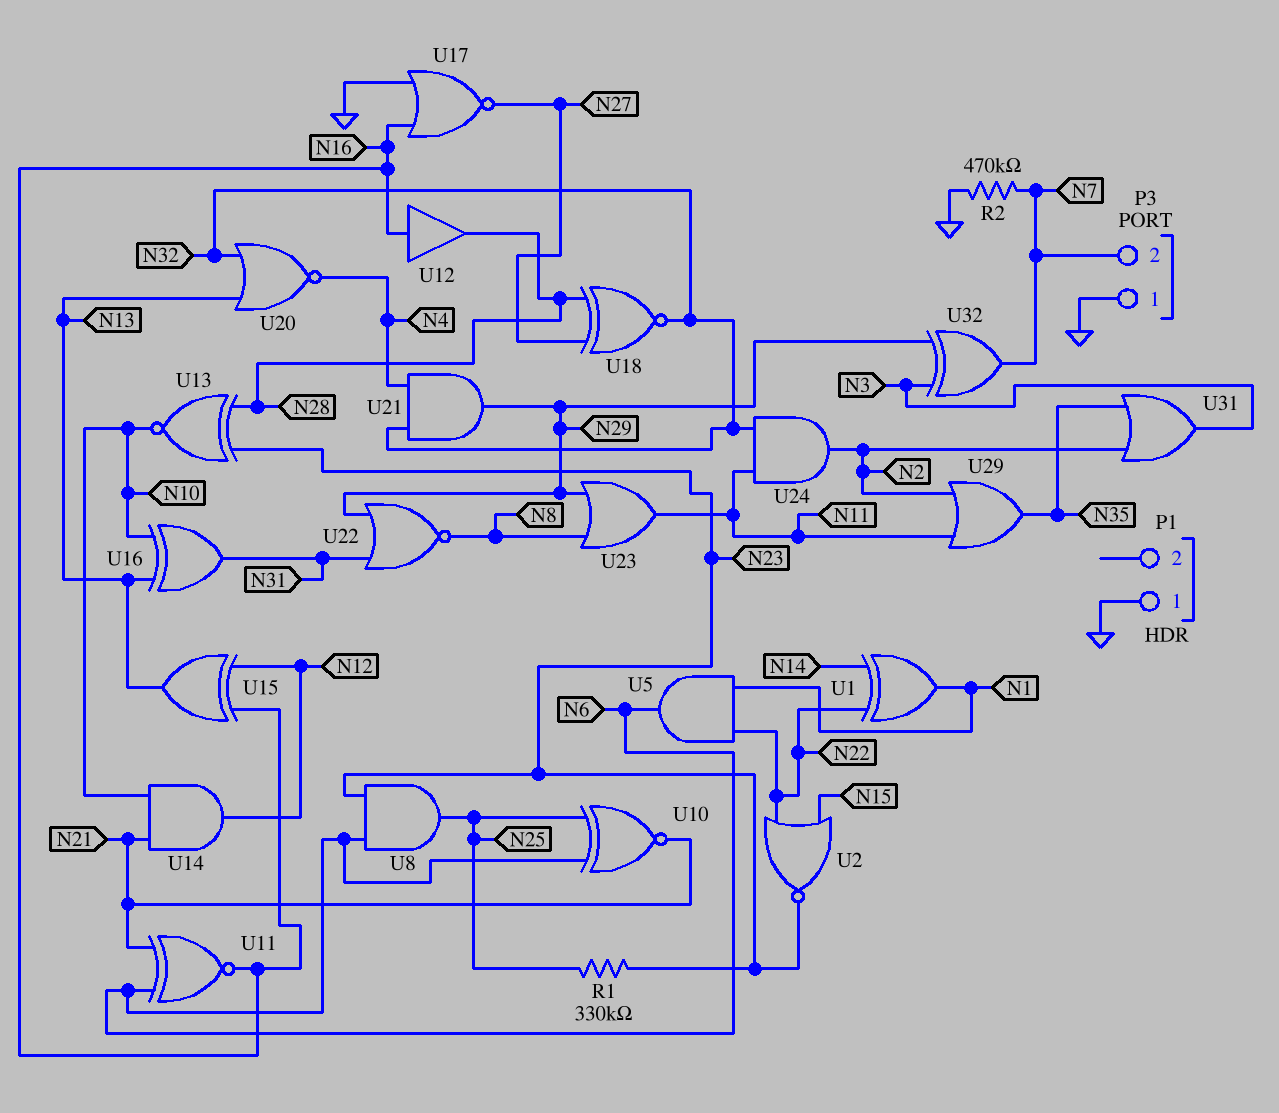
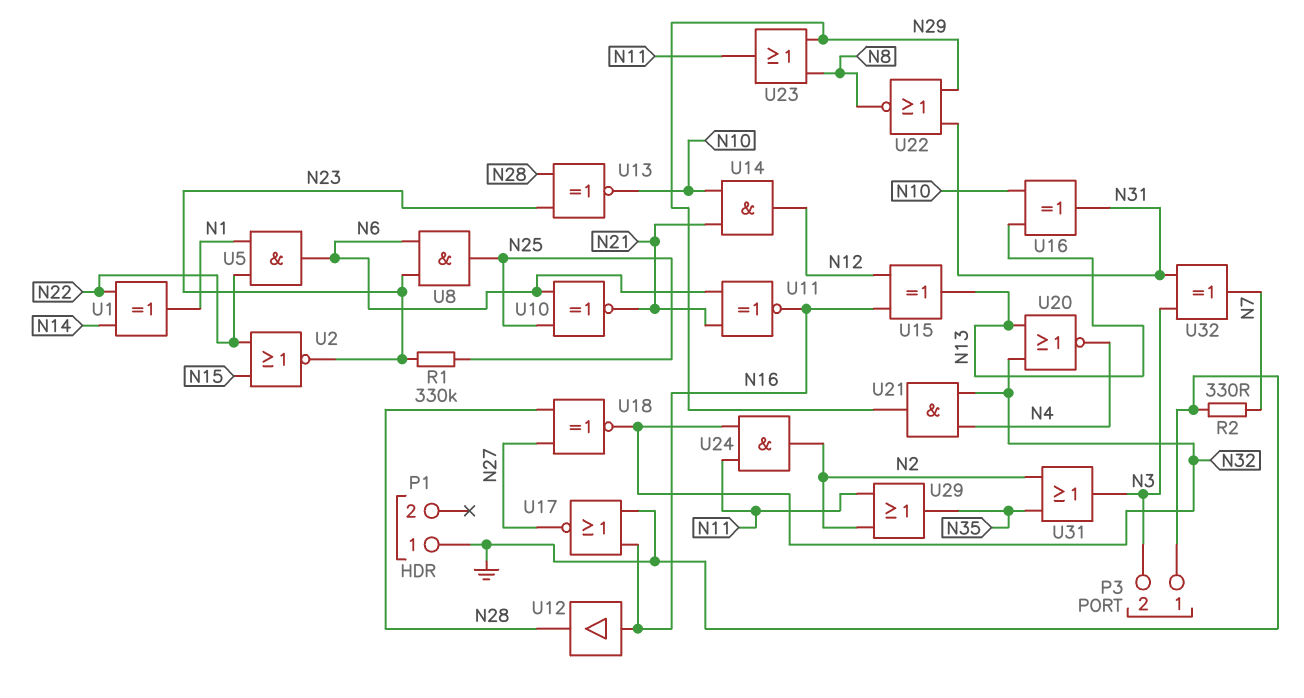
P3 pin 2: N7 -> N3
R2: 470k (GND, N7) -> 330 (GND, N7)
U32: XOR (in N3, in N29, out N7) -> XOR (in N3, in N31, out N7)

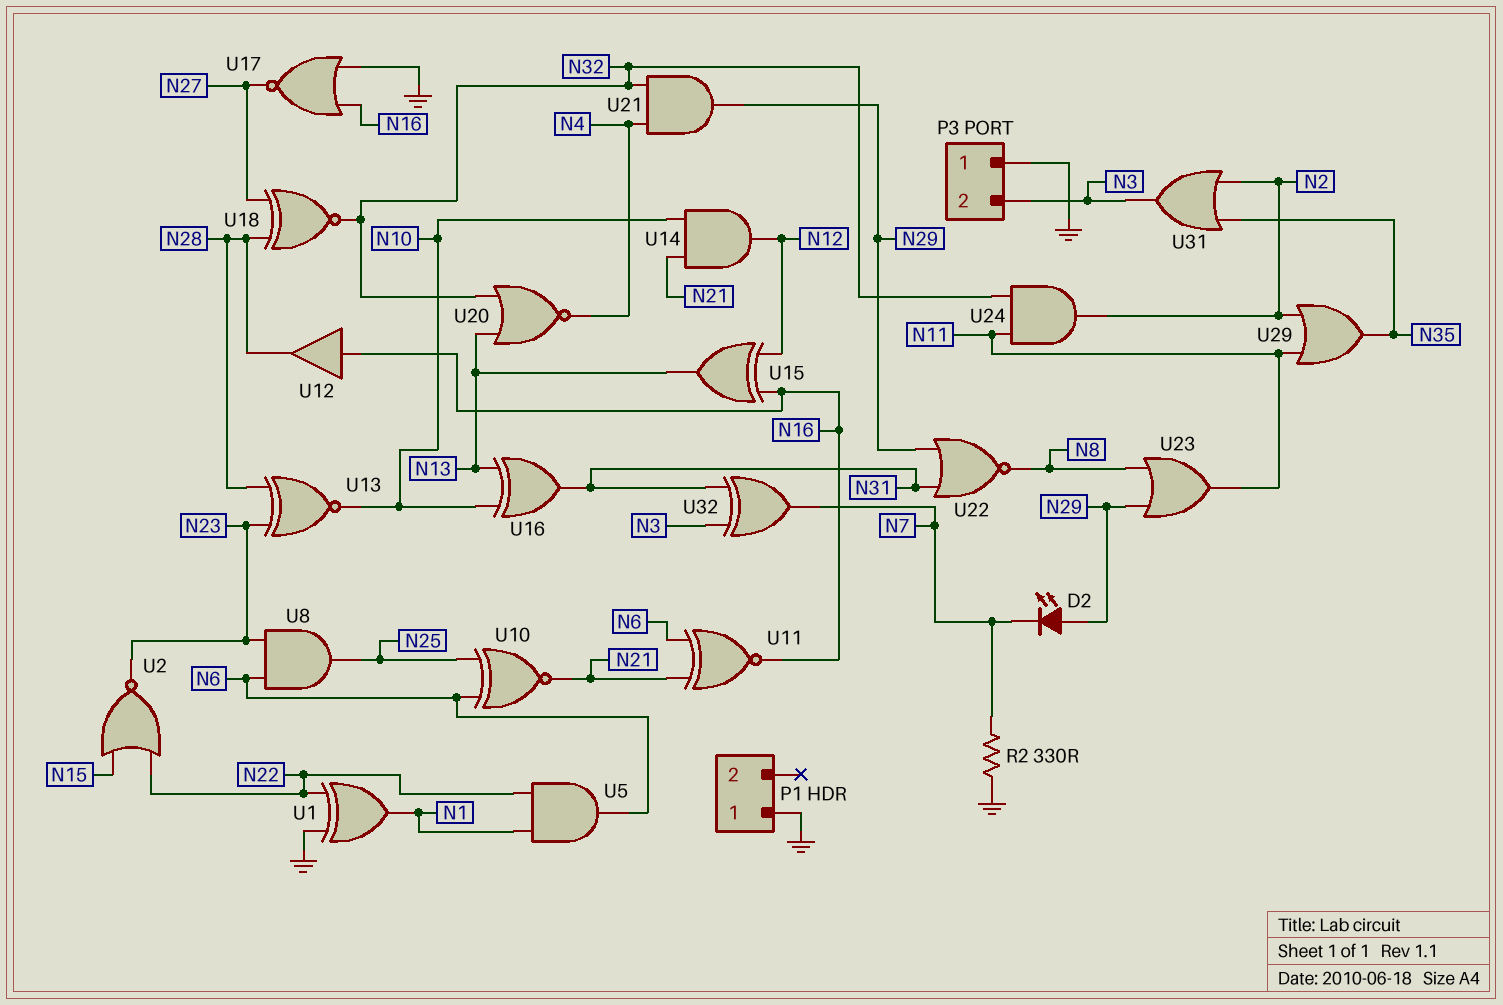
D2: none -> LED (A N29, K N7)
R1: 330k (N23, N25) -> none
U1: XOR (in N14, in N22, out N1) -> XOR (in GND, in N22, out N1)

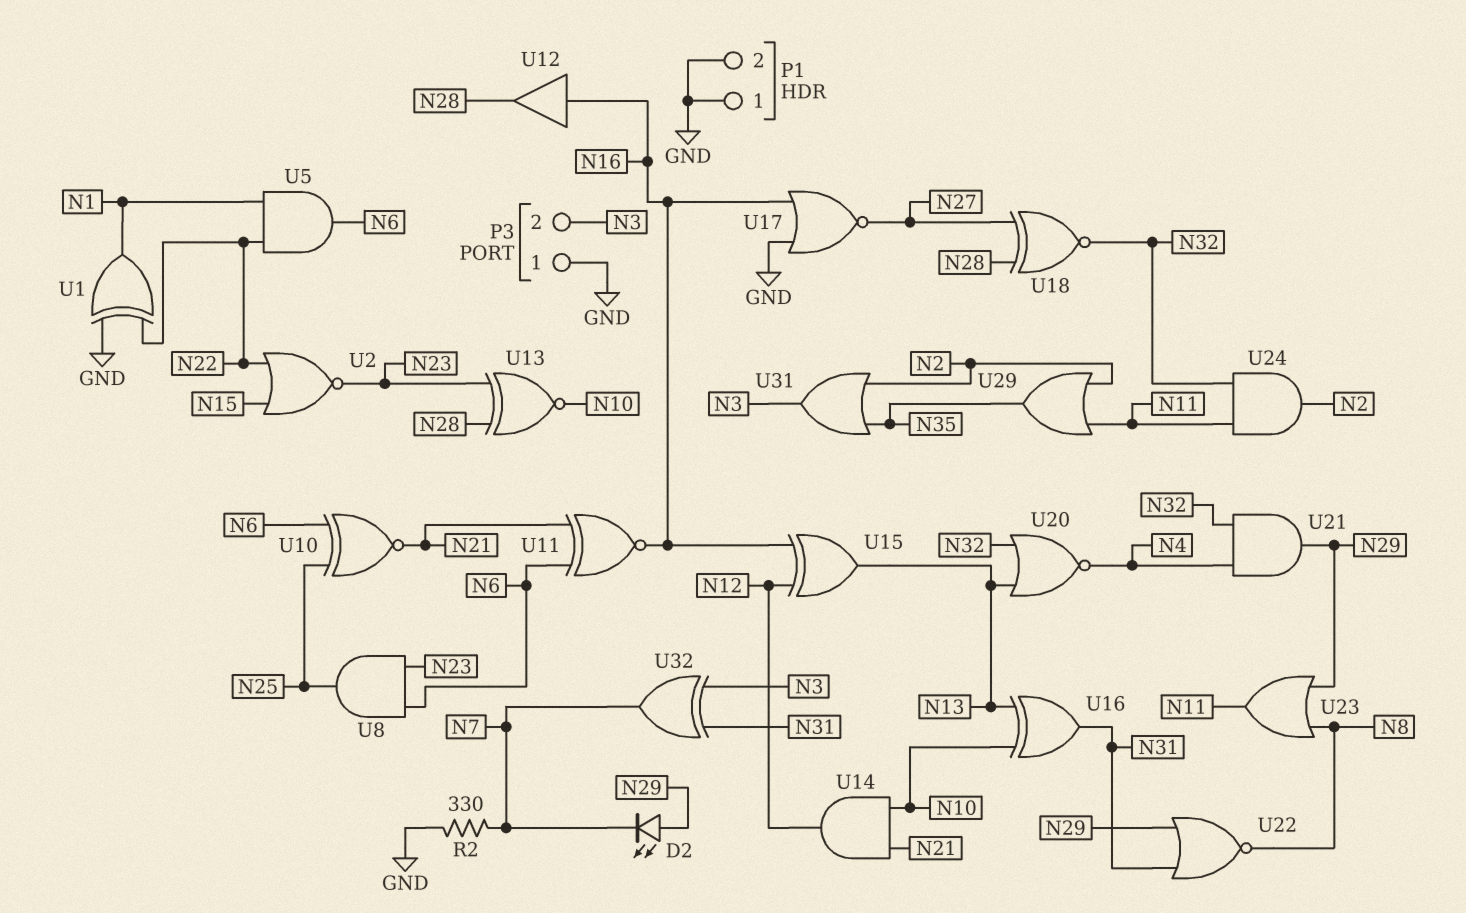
P1 pin 2: none -> GND

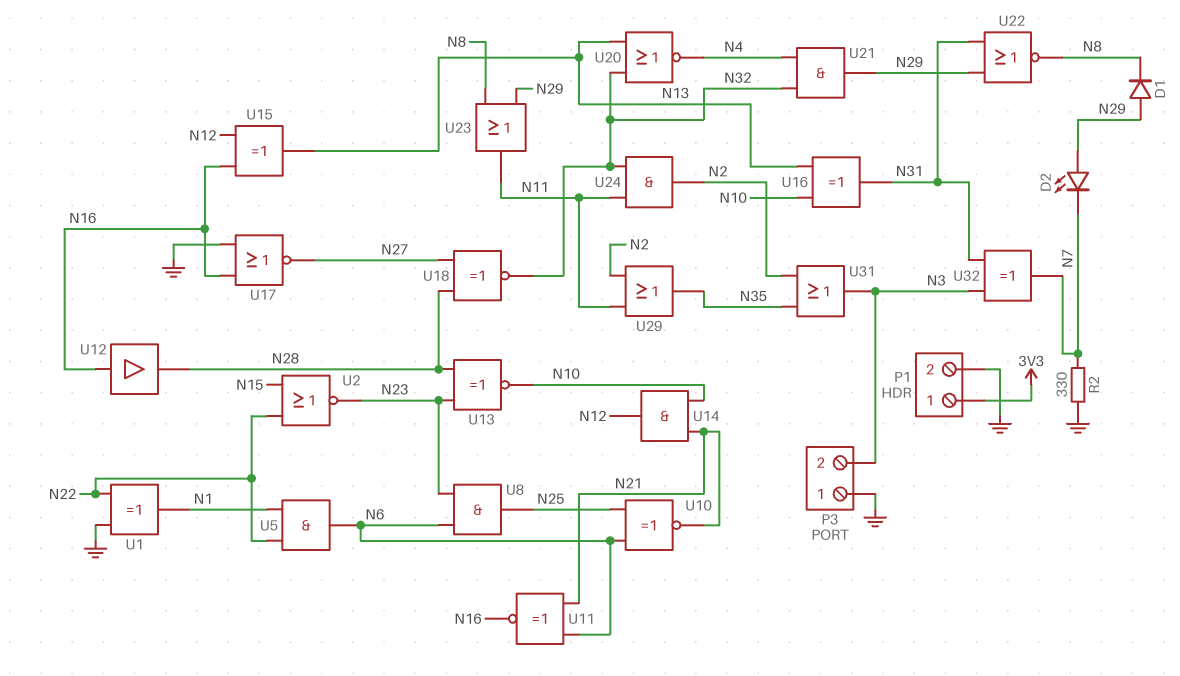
D1: none -> diode (A N29, K N8)
P1 pin 1: GND -> 3V3

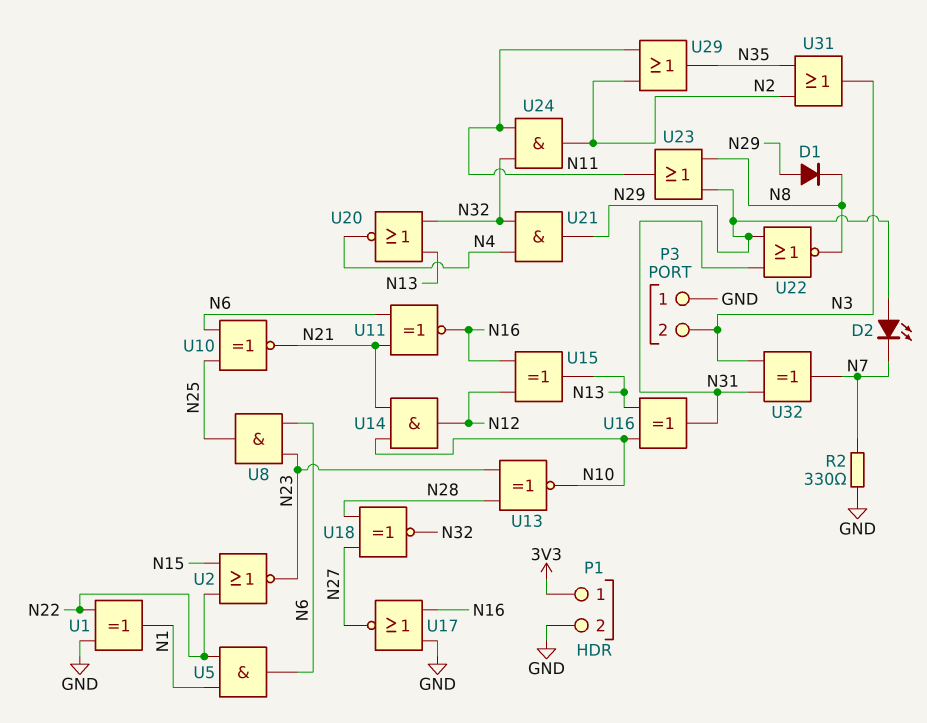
U12: buffer (in N16, out N28) -> none

